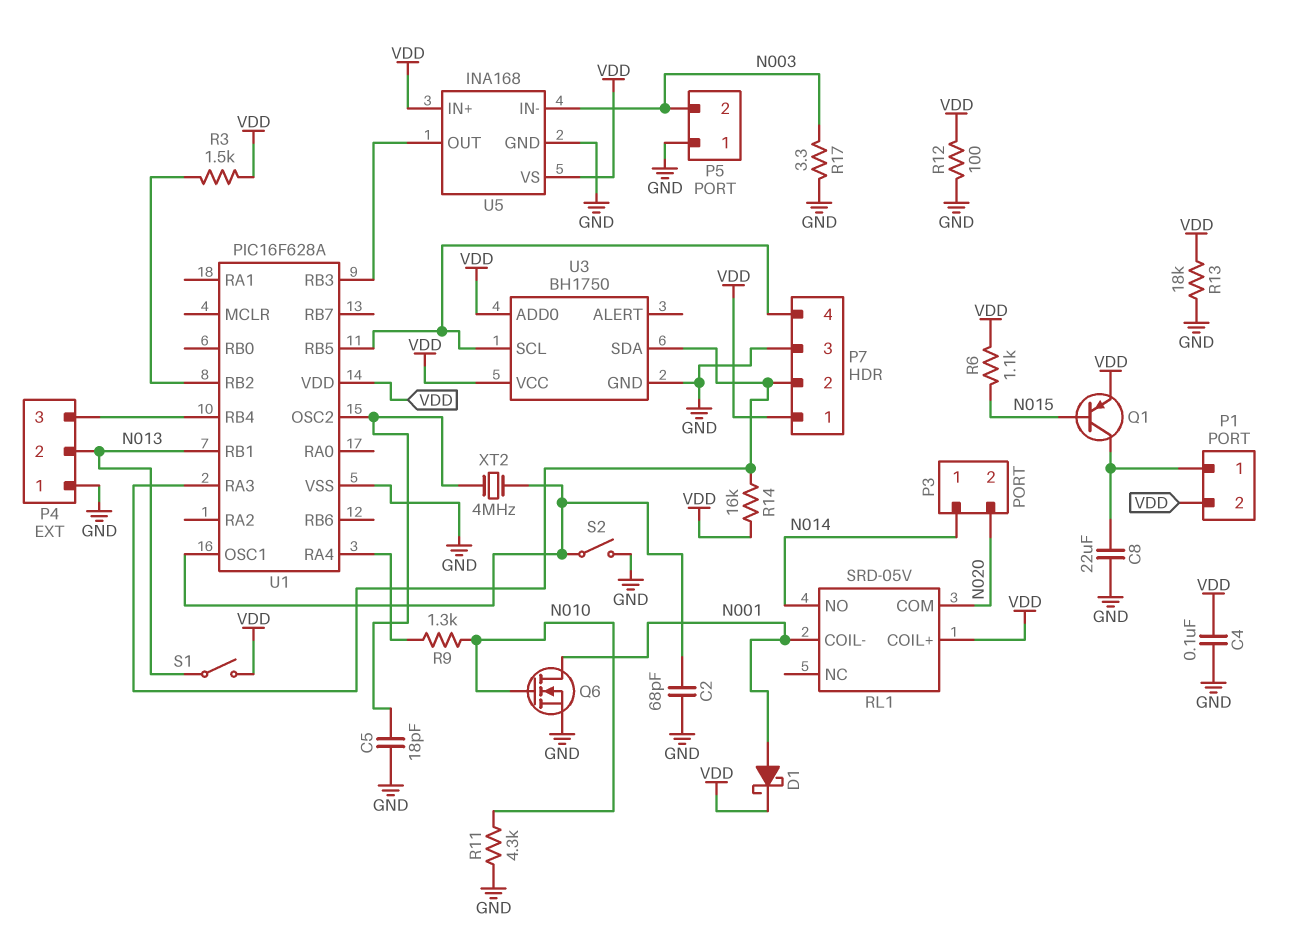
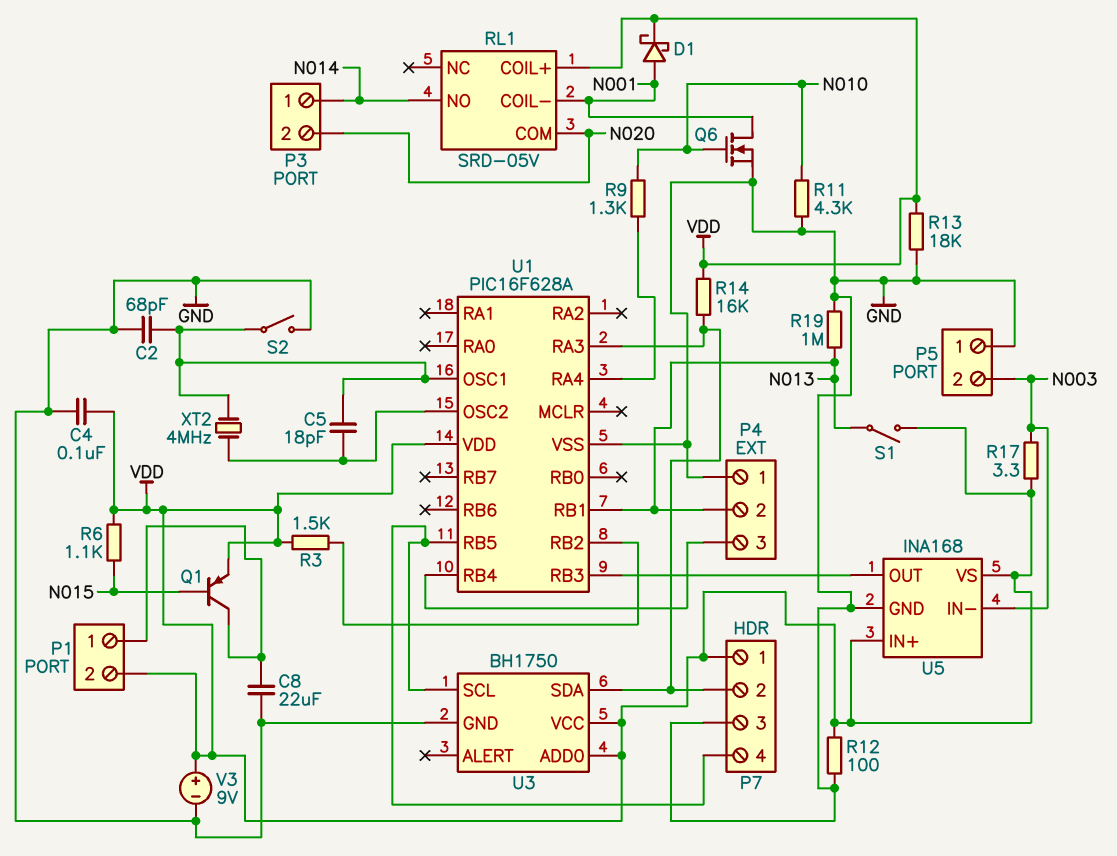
C5: 18pF (GND, U1/OSC2) -> 18pF (U1/OSC1, U1/OSC2)
R17: 3.3 (GND, N003) -> 3.3 (N003, VDD)
R19: none -> 1M (GND, N013)
V3: none -> 9V (plus VDD, minus GND)

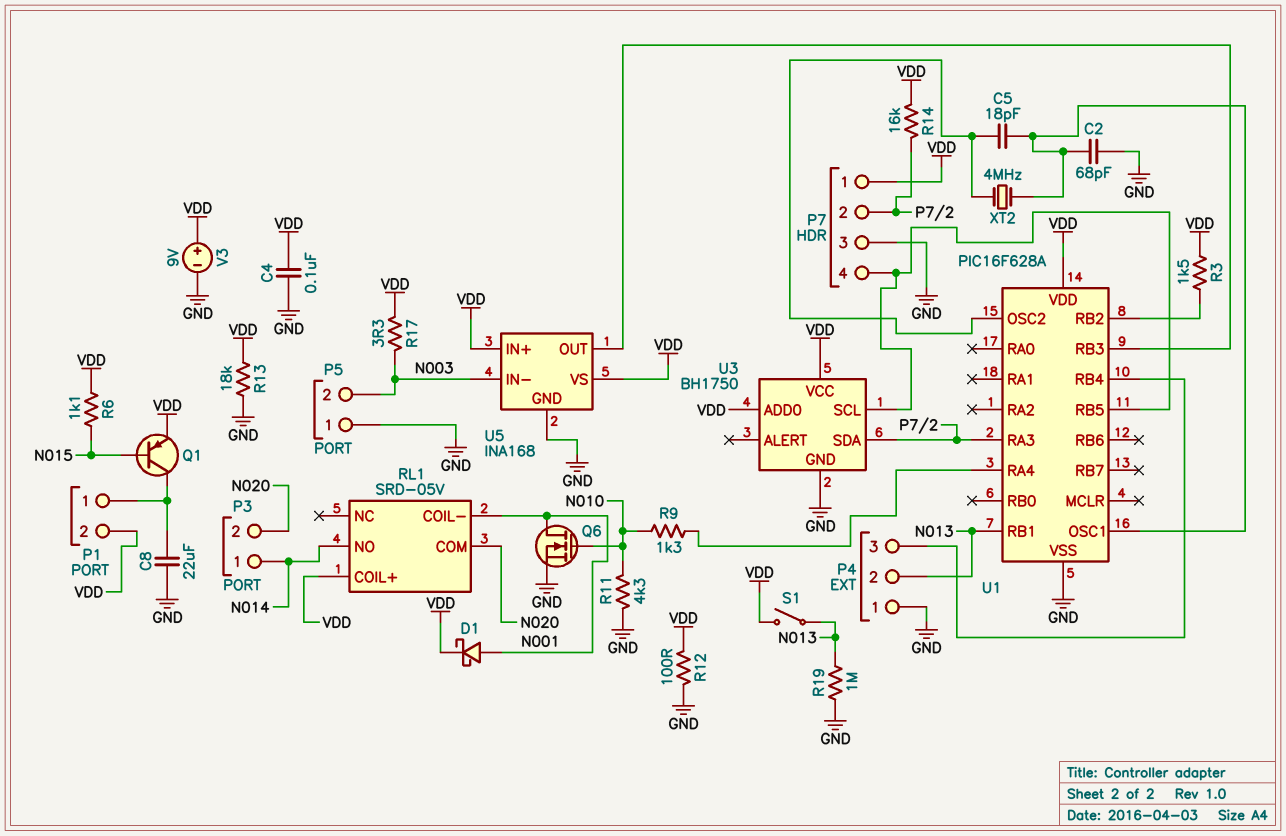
S2: switch (GND, U1/OSC1) -> none

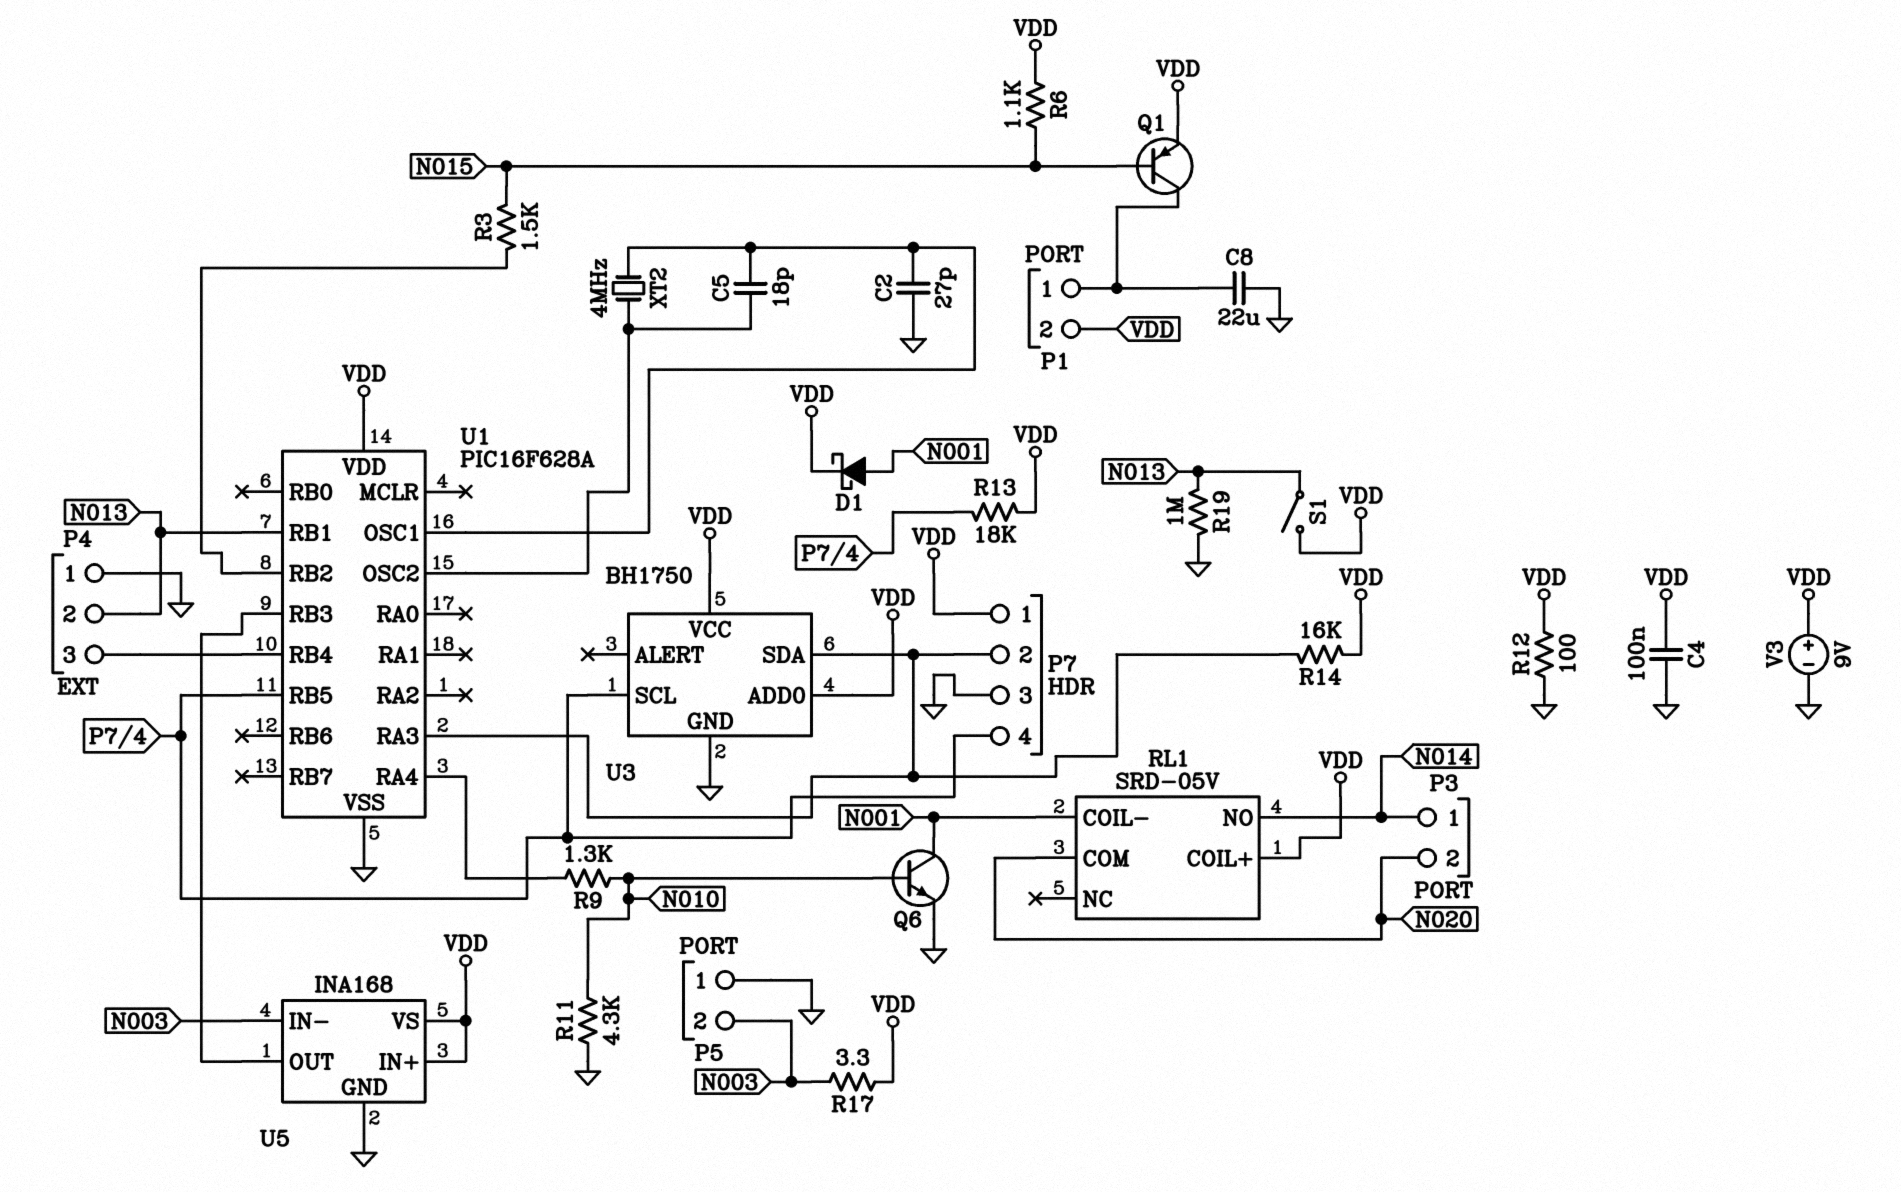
C2: 68pF (GND, U1/OSC1) -> 27pF (GND, U1/OSC1)
Q6: NMOS (G N010, D N001, S GND) -> NPN (B N010, C N001, E GND)
R3: 1.5k (U1/RB2, VDD) -> 1.5k (N015, U1/RB2)
R13: 18k (GND, VDD) -> 18k (P7/4, VDD)

